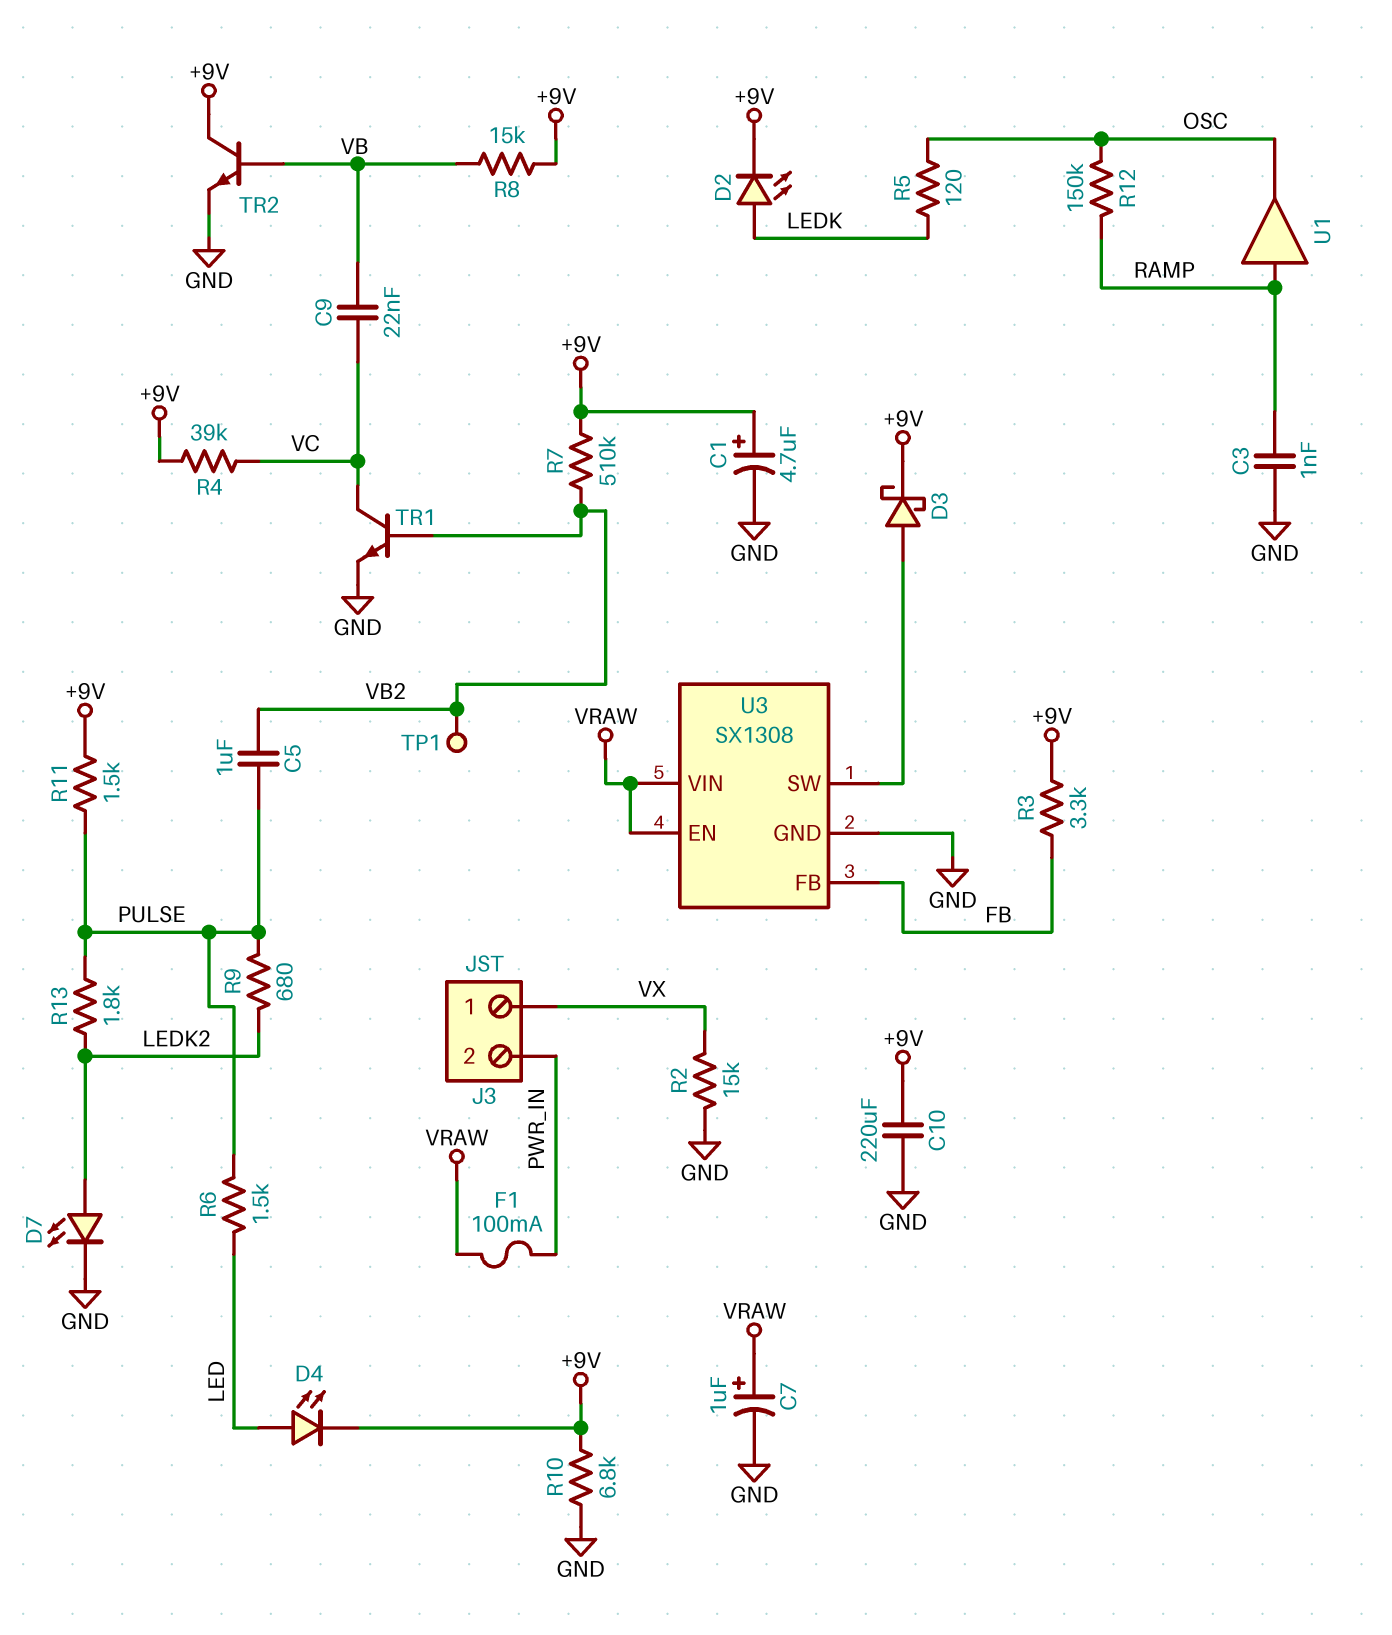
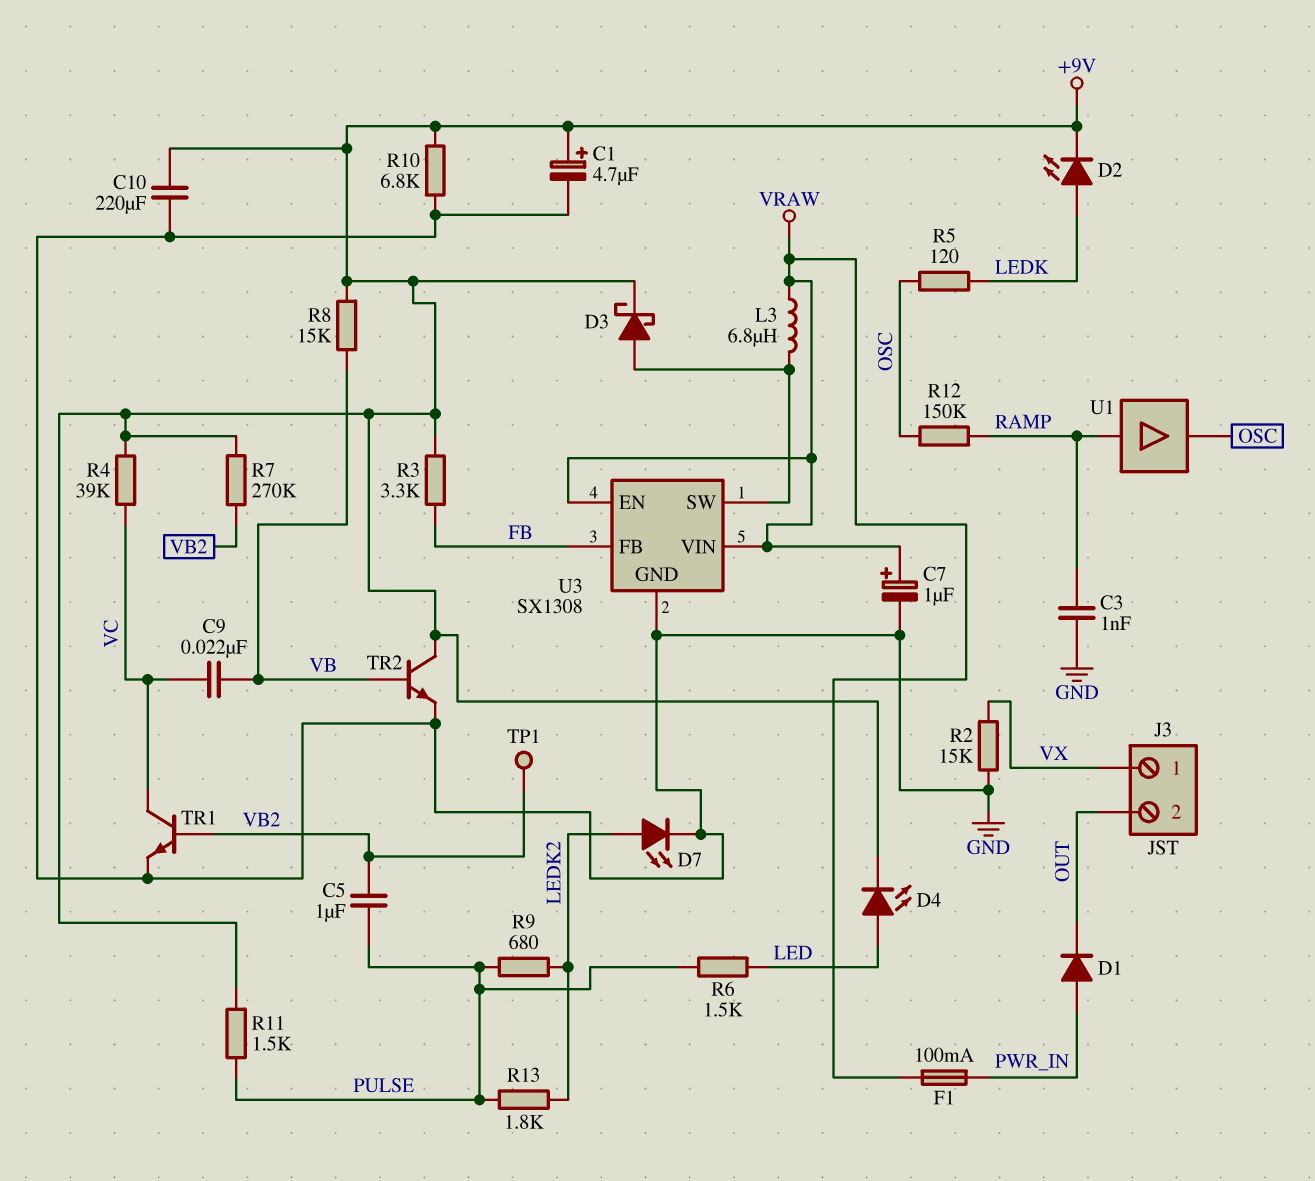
D1: none -> diode (A PWR_IN, K OUT)
J3 pin 2: PWR_IN -> OUT
L3: none -> 6.8uH (U3/SW, VRAW)
R7: 510k (+9V, VB2) -> 270k (+9V, VB2)

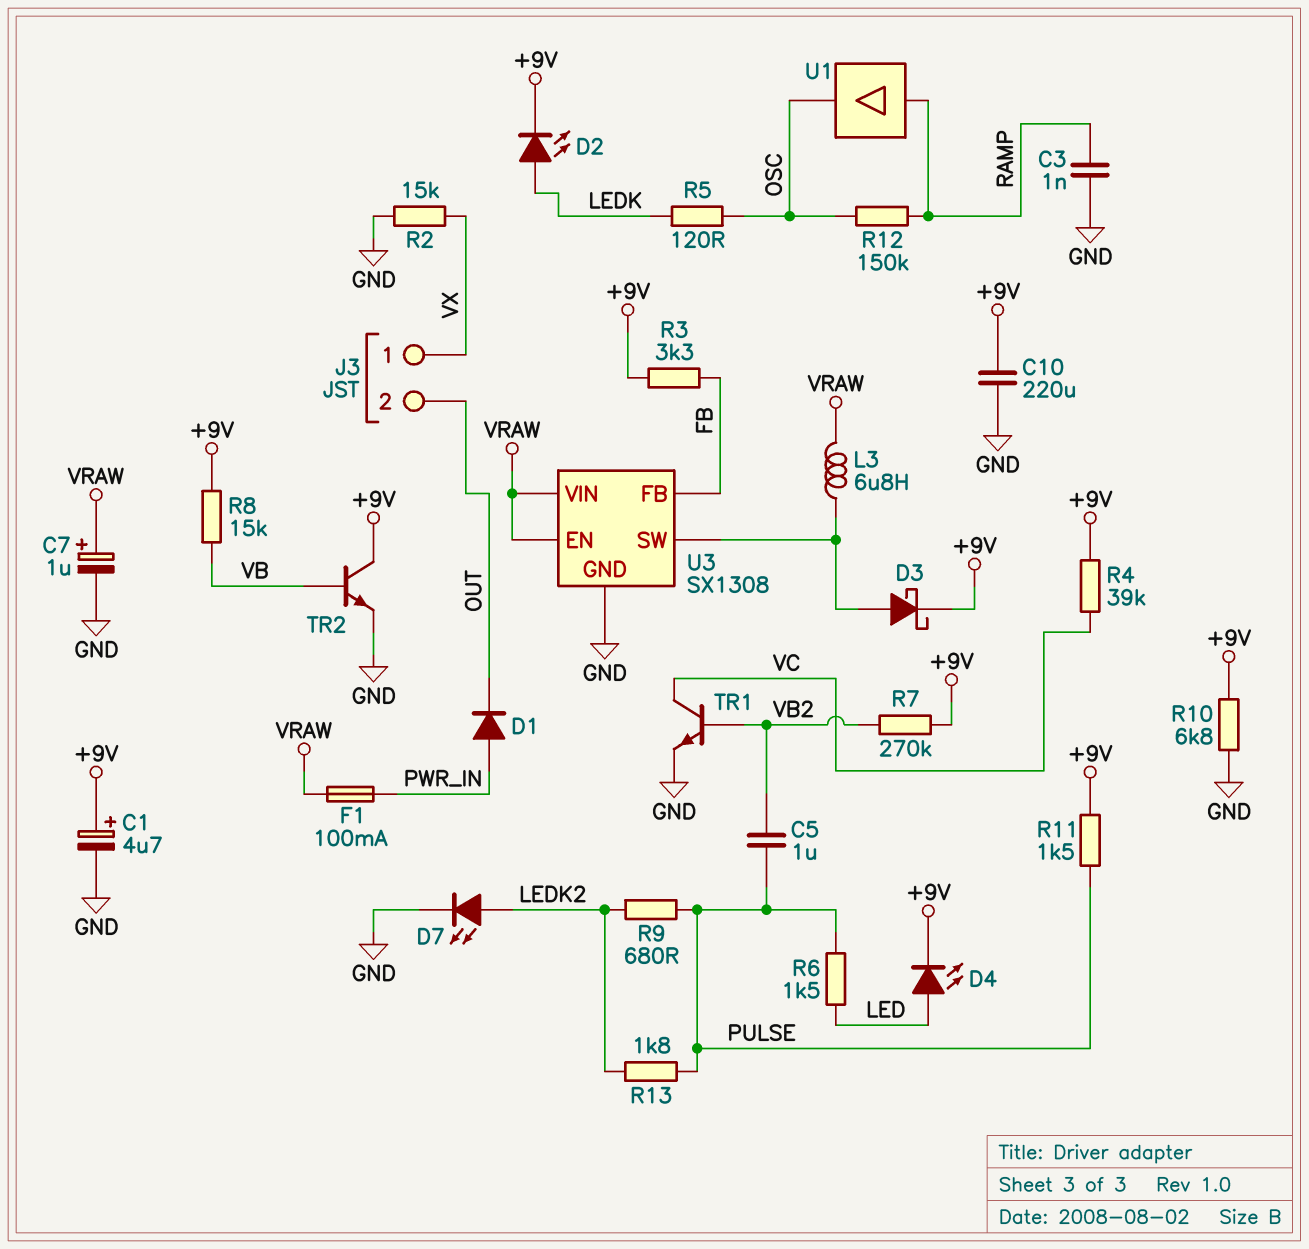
C9: 22nF (VB, VC) -> none
TP1: test point (VB2) -> none

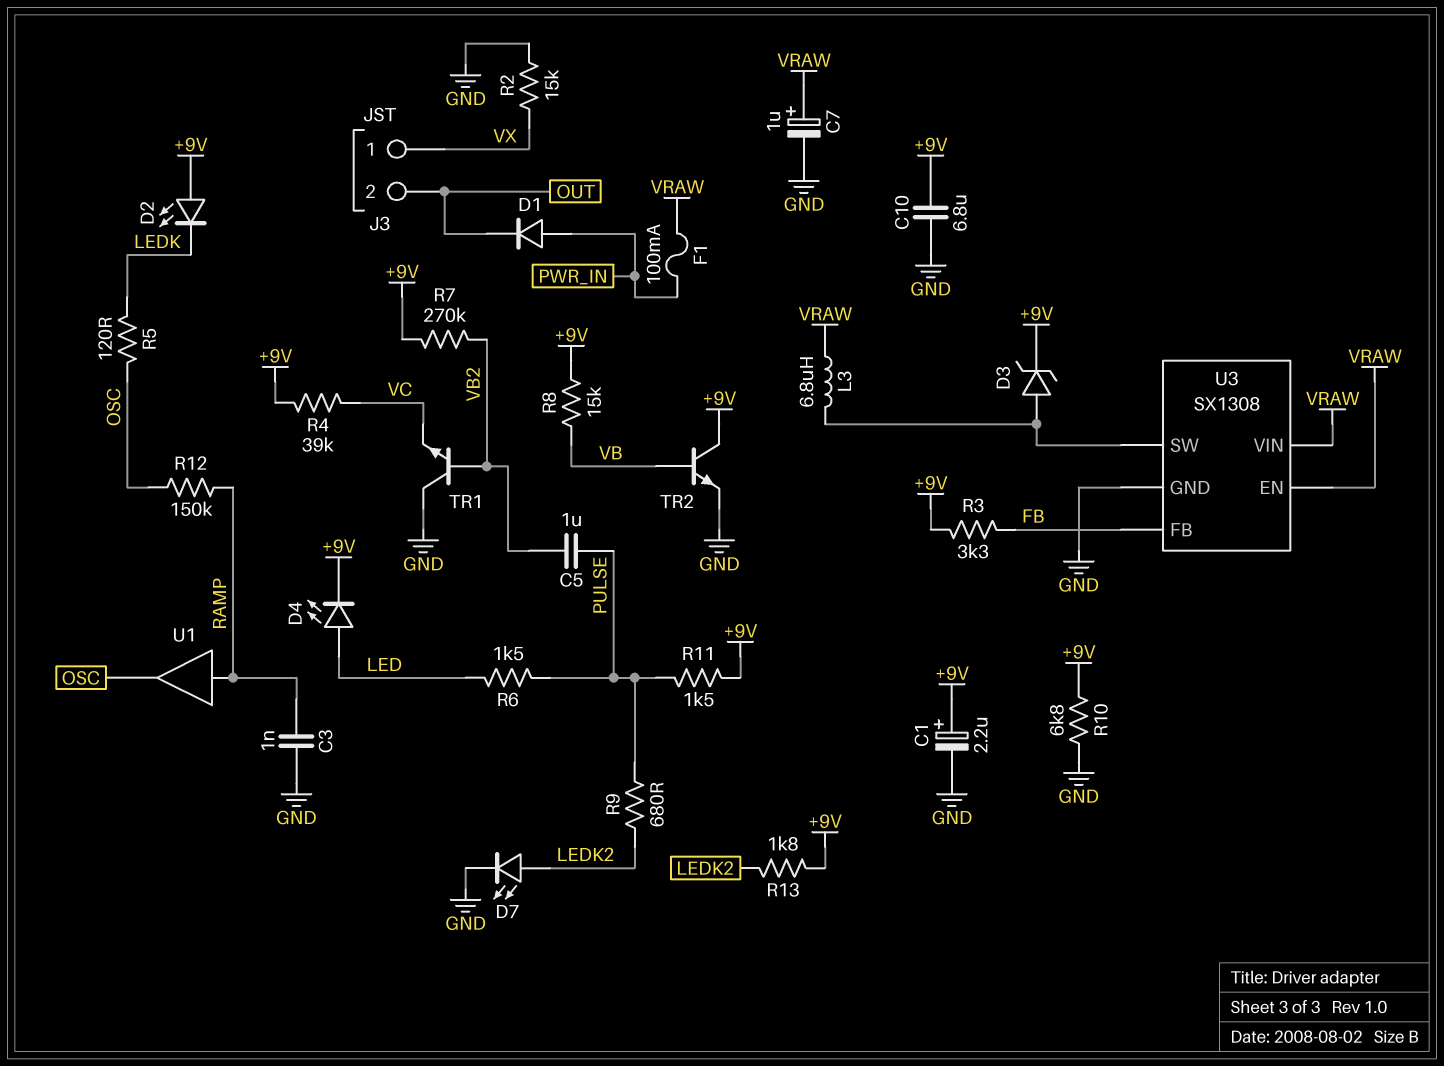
C1: 4.7uF (plus +9V, minus GND) -> 2.2uF (plus +9V, minus GND)
C10: 220uF (+9V, GND) -> 6.8uF (+9V, GND)
D2: LED (A LEDK, K +9V) -> LED (A +9V, K LEDK)
D3: schottky (A U3/SW, K +9V) -> zener (A U3/SW, K +9V)
R13: 1.8k (LEDK2, PULSE) -> 1.8k (+9V, LEDK2)
TR1: NPN (B VB2, C VC, E GND) -> NPN (B VB2, C GND, E VC)

